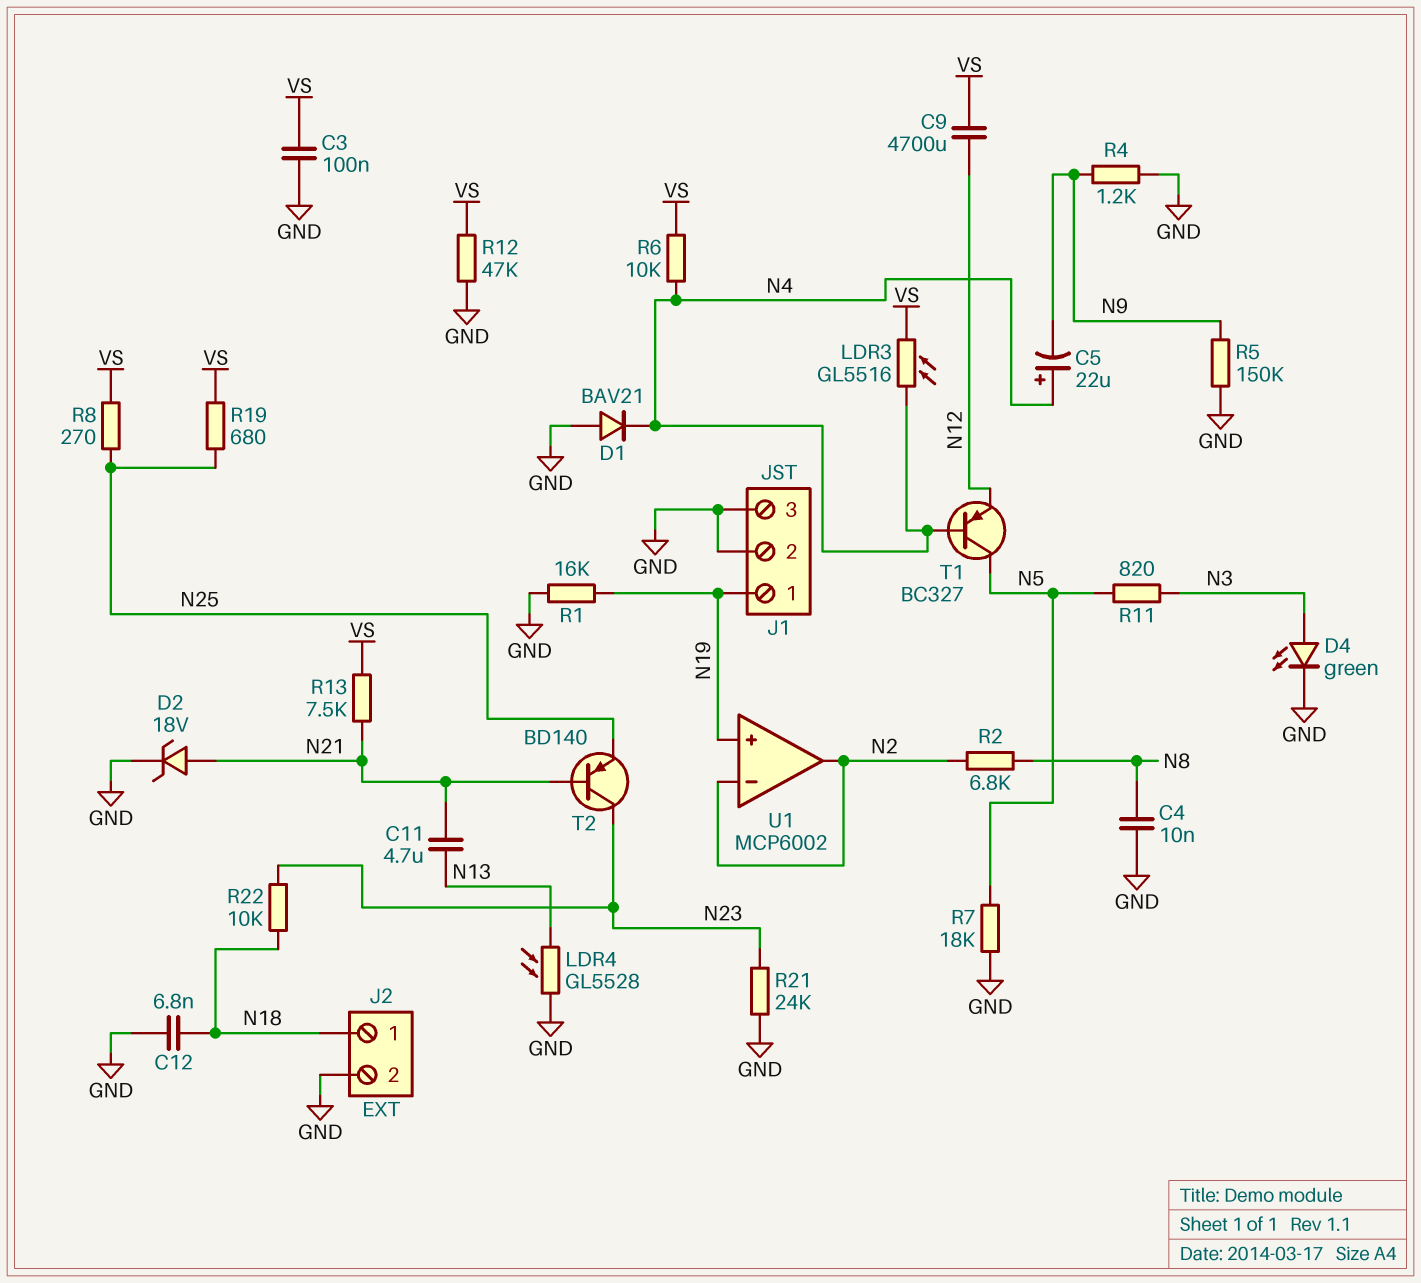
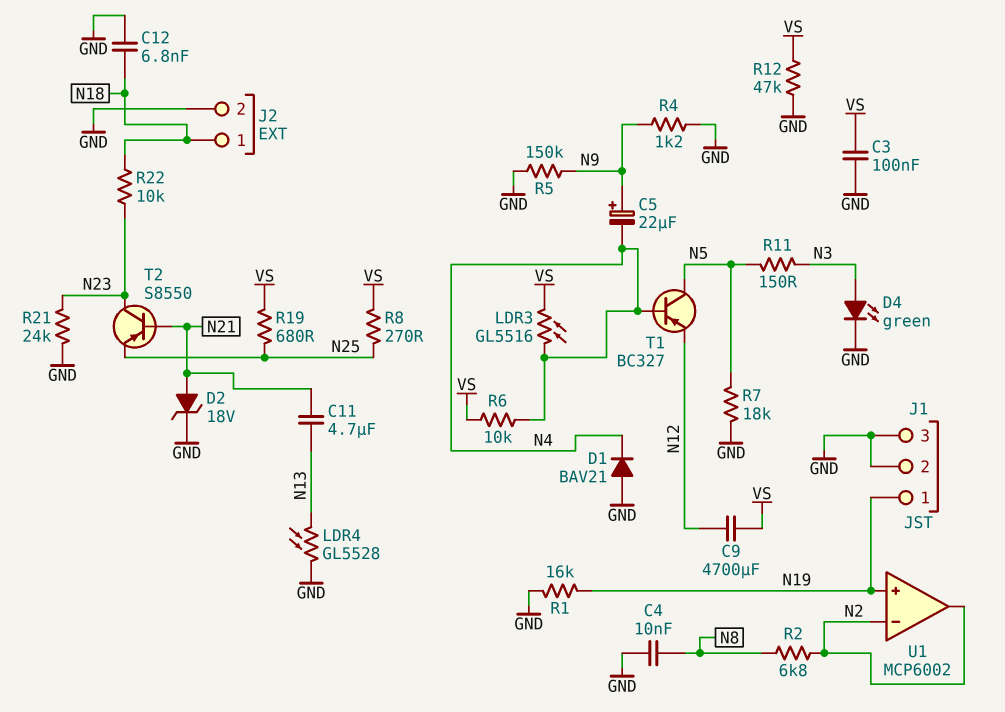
C5: 22uF (plus N4, minus N9) -> 22uF (plus N9, minus N4)
R11: 820 (N3, N5) -> 150 (N3, N5)
R13: 7.5k (N21, VS) -> none
T2: PNP BD140 (B N21, C N23, E N25) -> PNP S8550 (B N21, C N23, E N25)

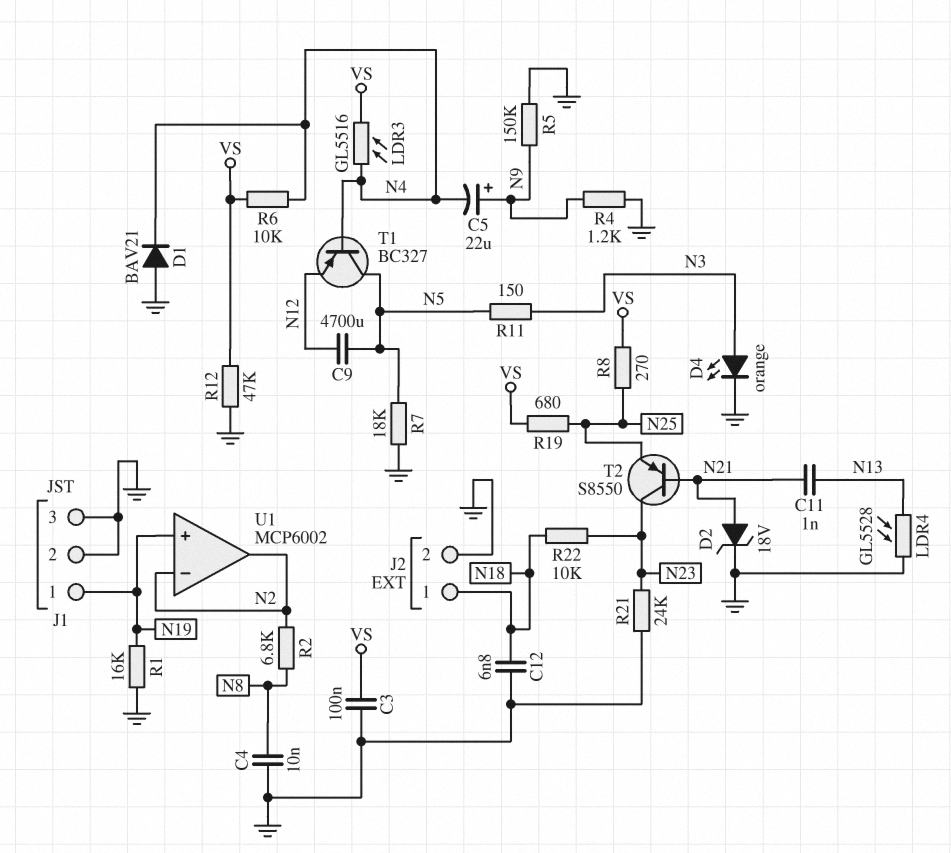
C9: 4700uF (N12, VS) -> 4700uF (N5, N12)
C11: 4.7uF (N13, N21) -> 1nF (N13, N21)
D4: LED green (A N3, K GND) -> LED orange (A N3, K GND)

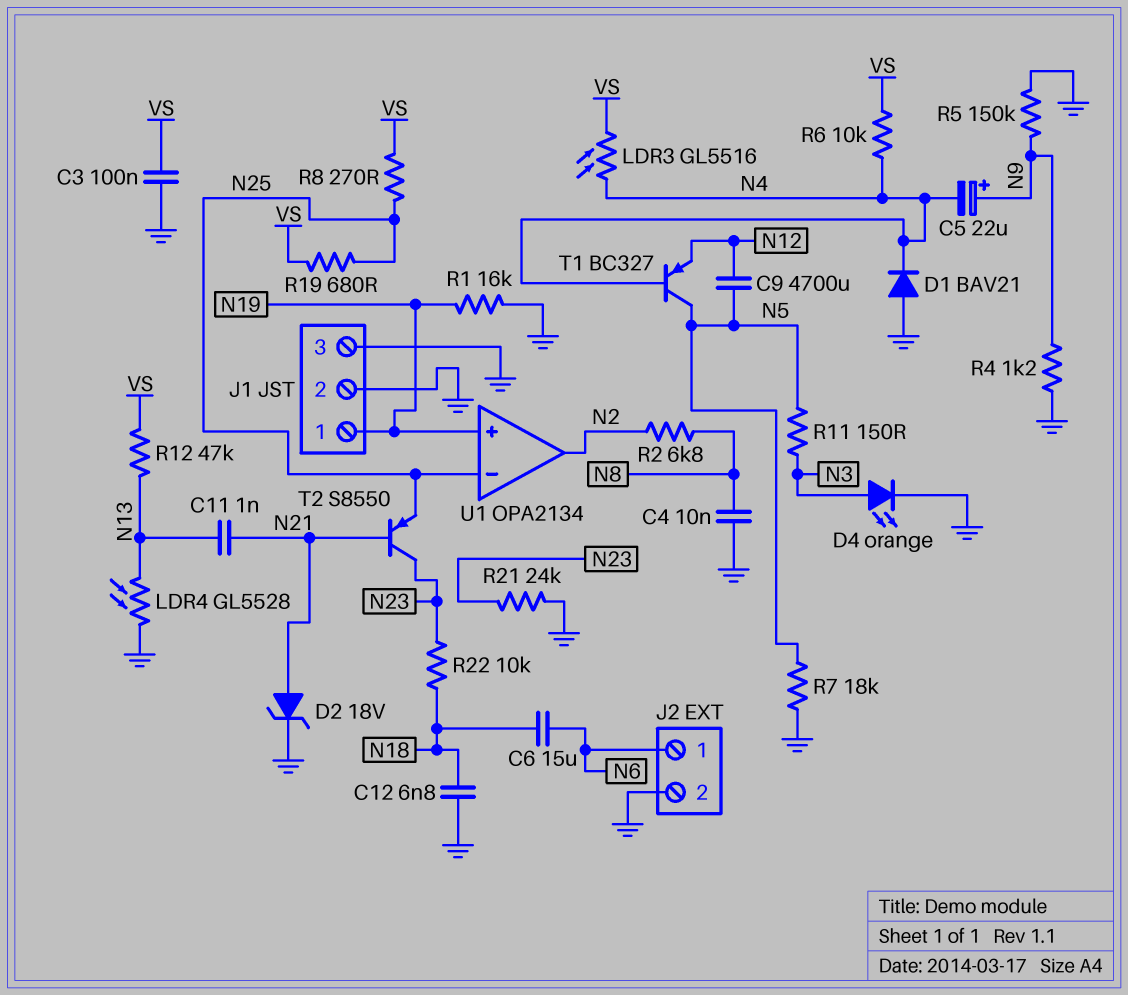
C6: none -> 15uF (N6, N18)
J2 pin 1: N18 -> N6
R12: 47k (GND, VS) -> 47k (N13, VS)
U1: MCP6002 -> OPA2134
U1 pin in-: N2 -> N25

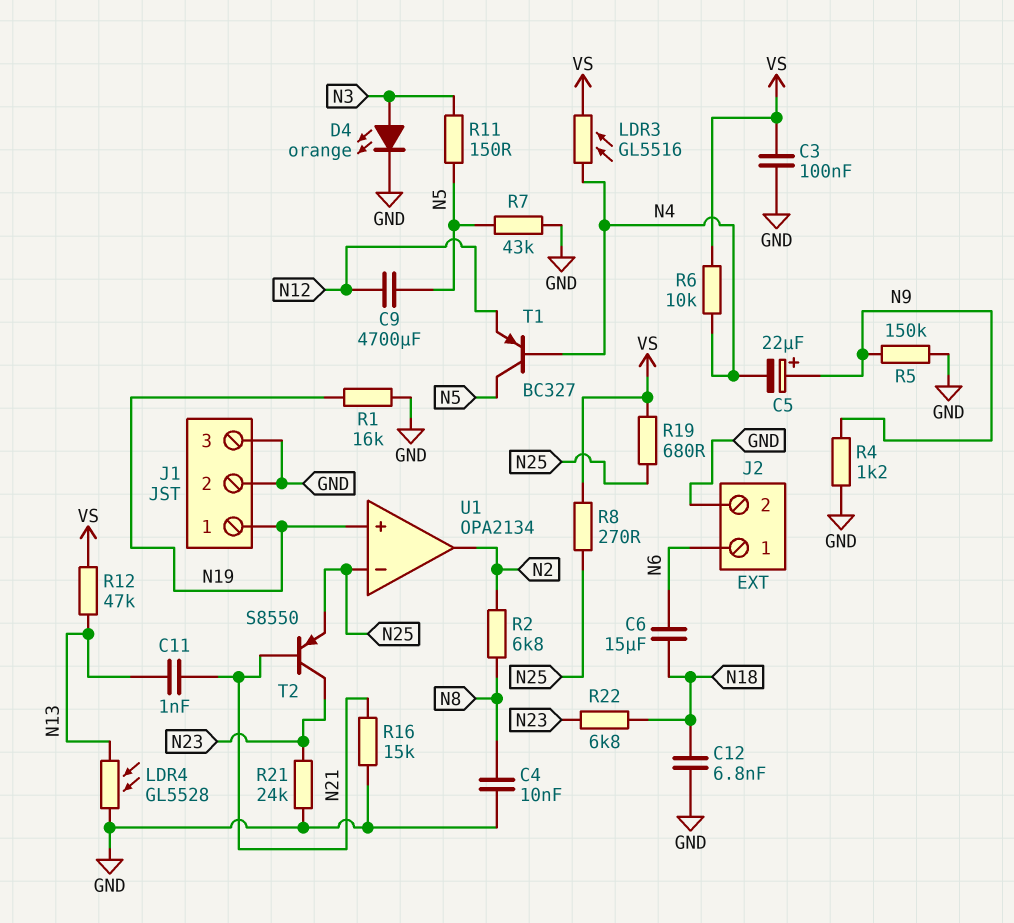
D1: diode BAV21 (A GND, K N4) -> none
D2: zener 18V (A N21, K GND) -> none
R7: 18k (GND, N5) -> 43k (GND, N5)
R16: none -> 15k (GND, N21)
R22: 10k (N18, N23) -> 6.8k (N18, N23)

